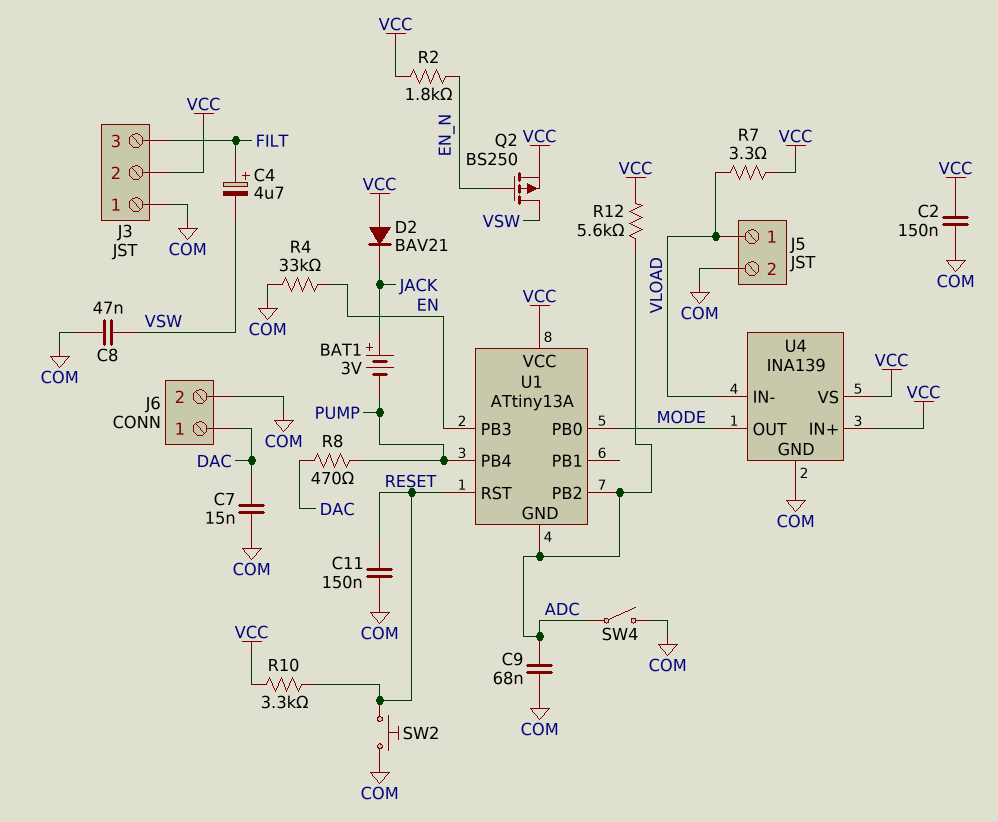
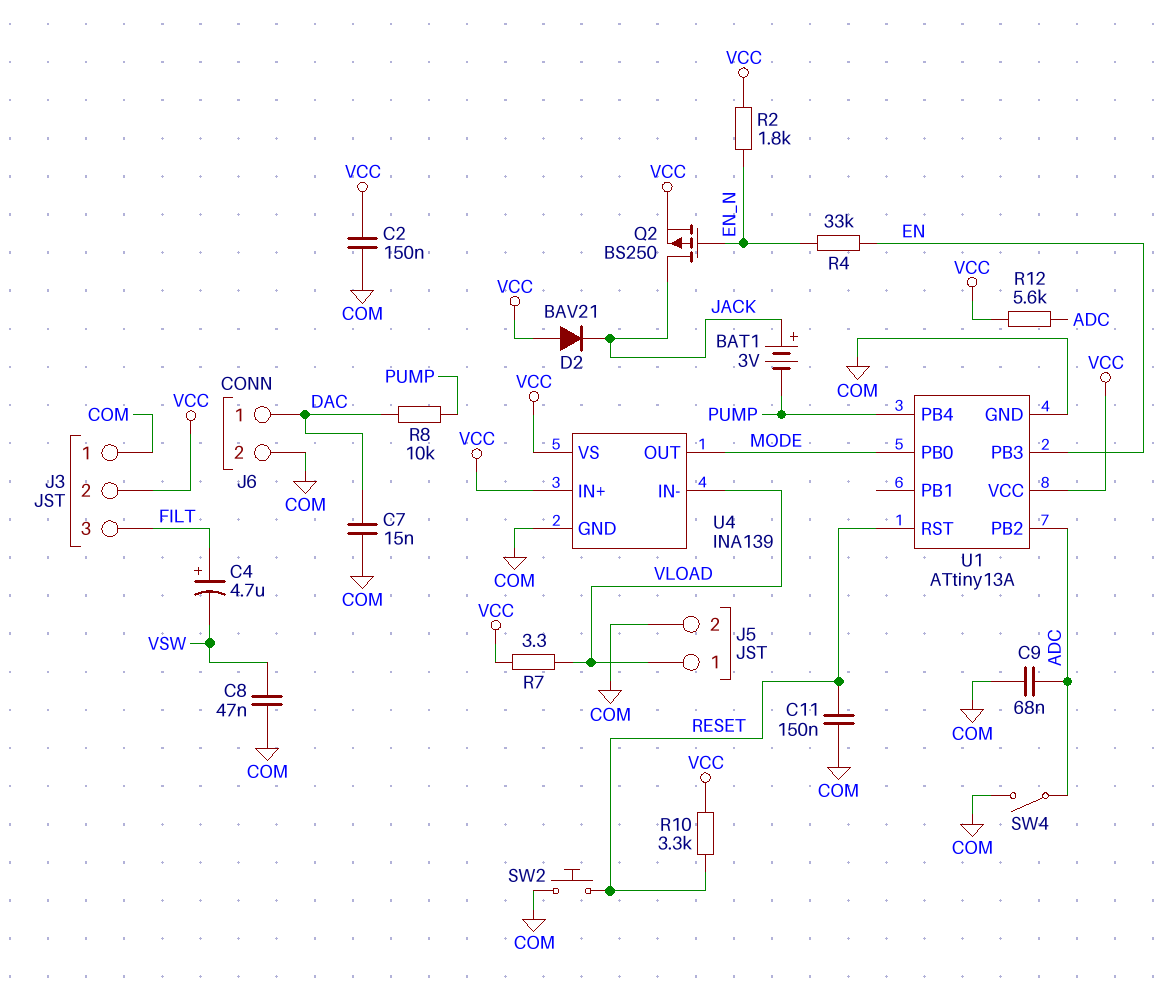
Q2: PMOS BS250 (G EN_N, D VSW, S VCC) -> PMOS BS250 (G EN_N, D JACK, S VCC)
R4: 33k (COM, EN) -> 33k (EN, EN_N)
R8: 470 (DAC, PUMP) -> 10k (DAC, PUMP)
U1 pin GND: ADC -> COM

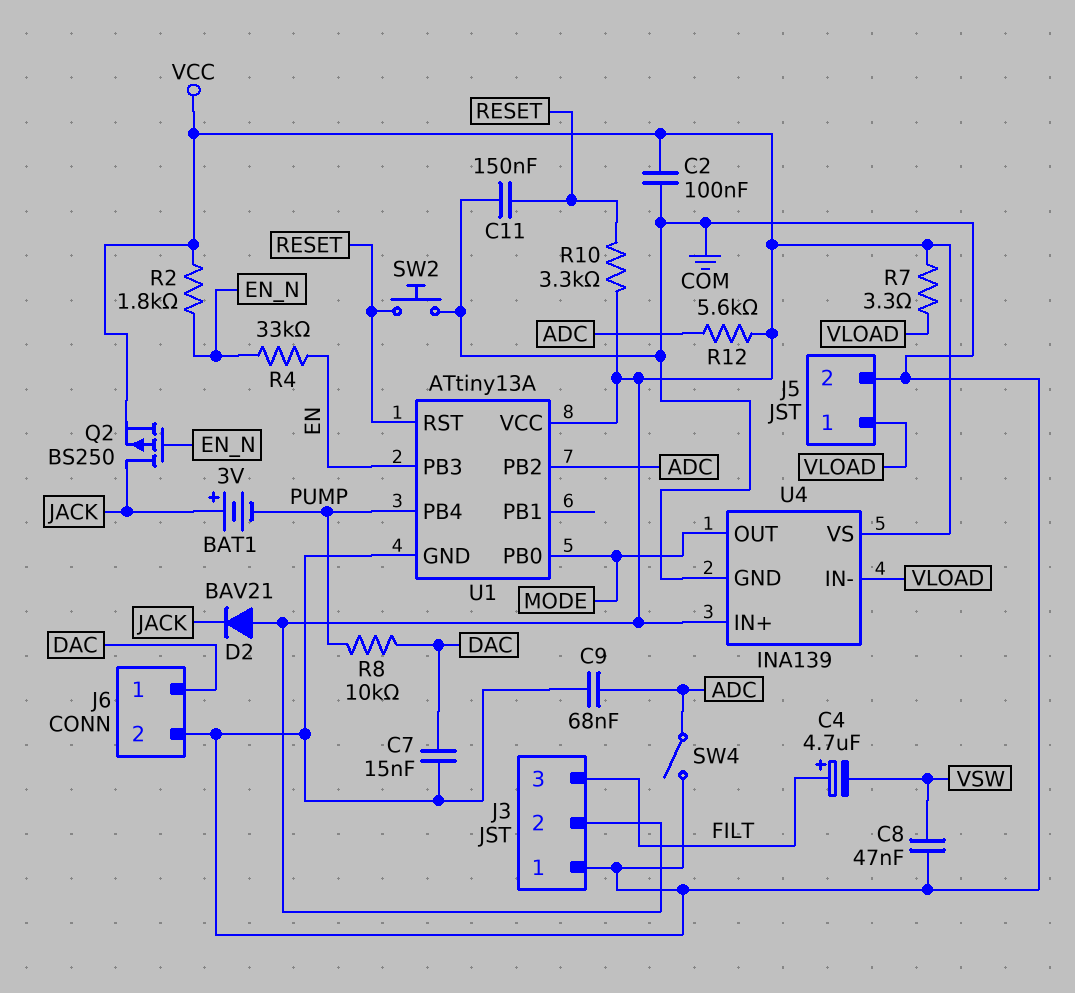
C2: 150nF (COM, VCC) -> 100nF (COM, VCC)

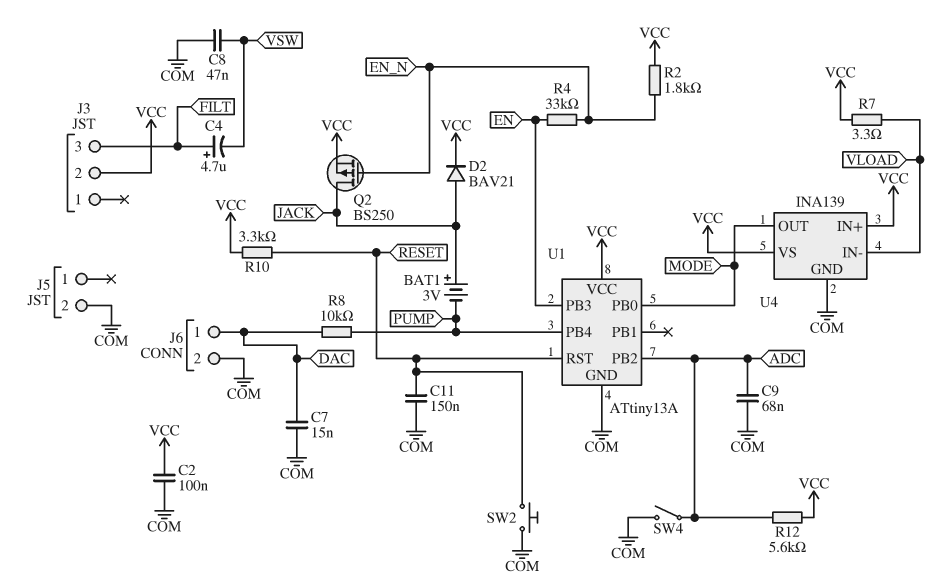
D2: diode BAV21 (A VCC, K JACK) -> diode BAV21 (A JACK, K VCC)
J3 pin 1: COM -> none
J5 pin 1: VLOAD -> none

